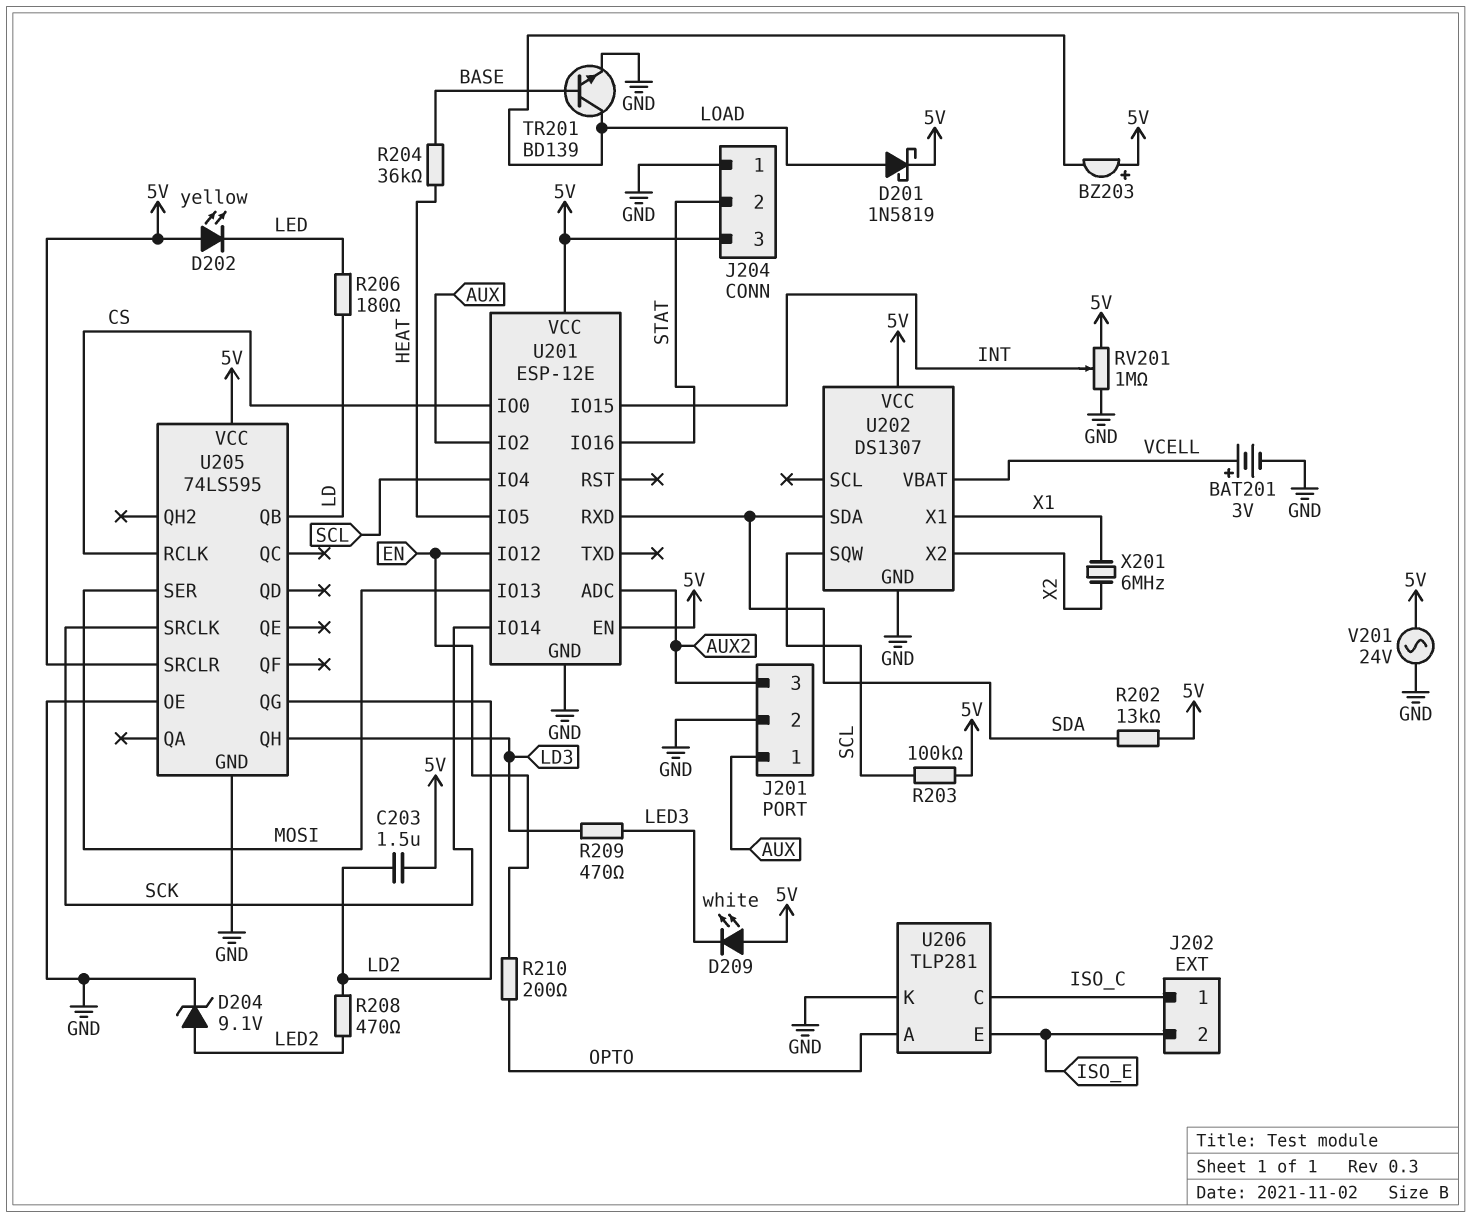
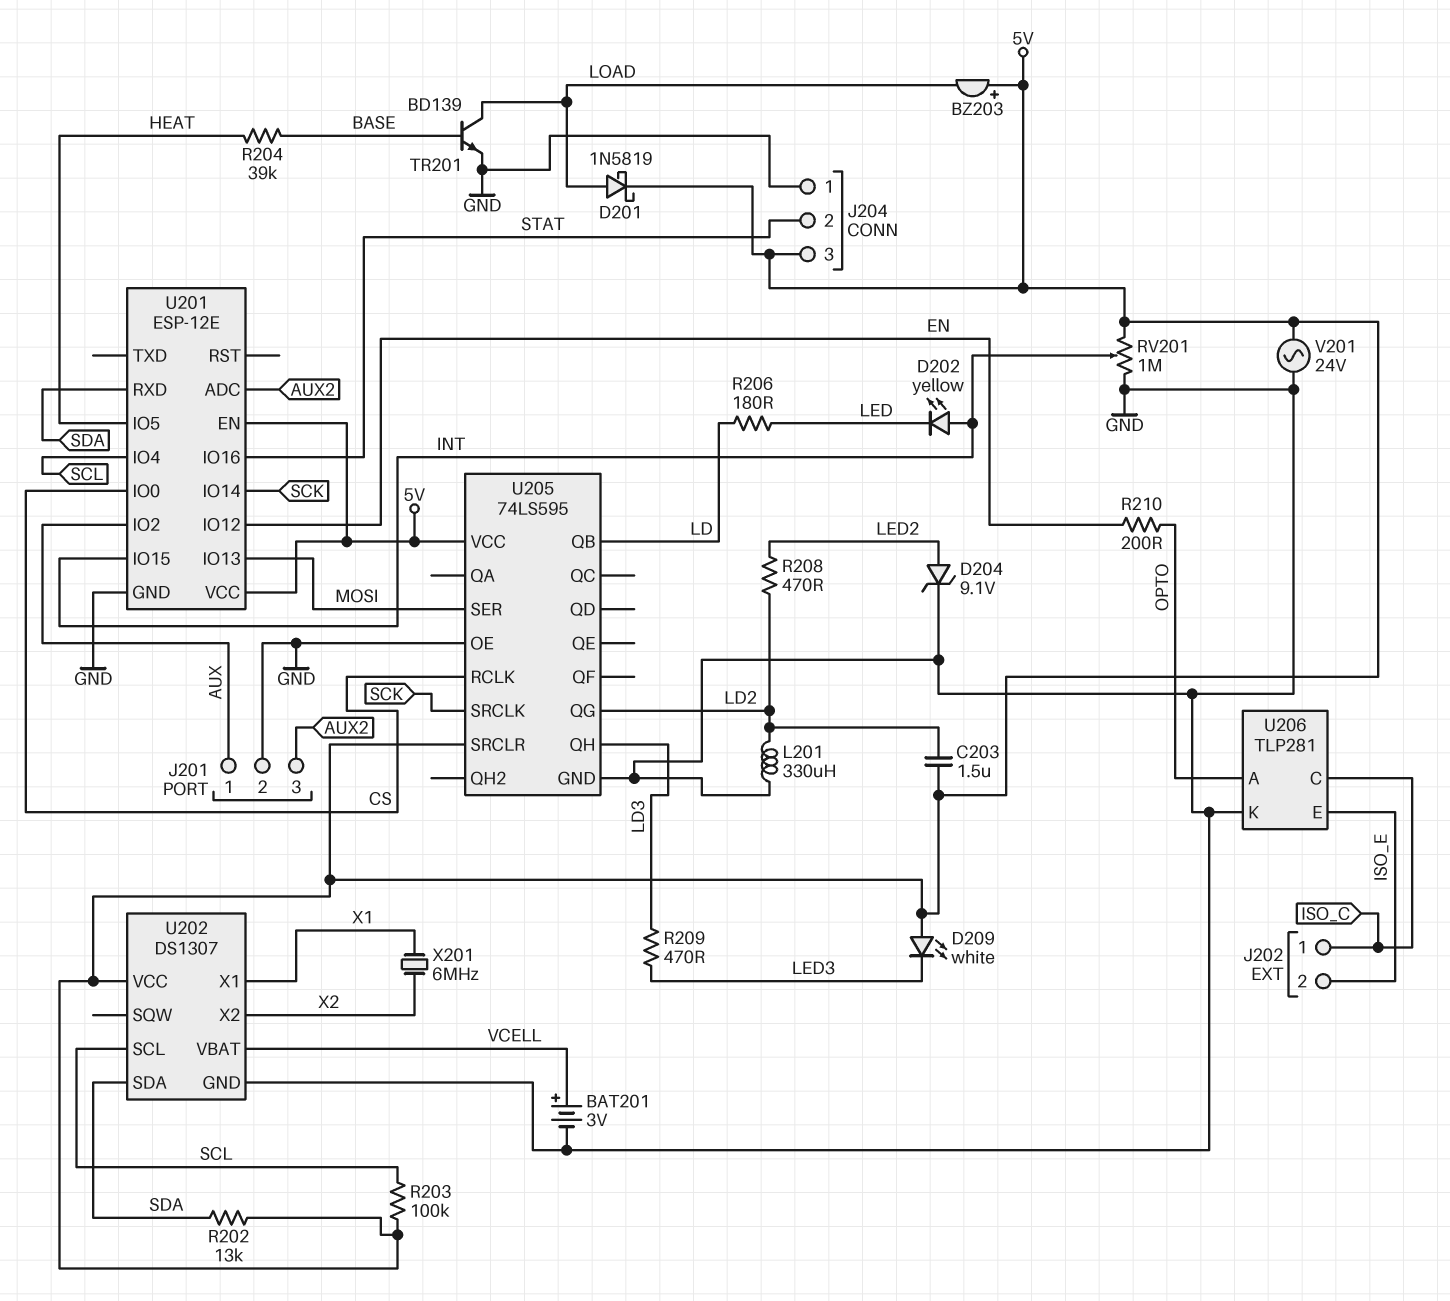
D202: LED yellow (A 5V, K LED) -> LED yellow (A INT, K LED)
L201: none -> 330uH (GND, LD2)
R204: 36k (BASE, HEAT) -> 39k (BASE, HEAT)
U202 pin SCL: none -> SCL
U202 pin SQW: SCL -> none

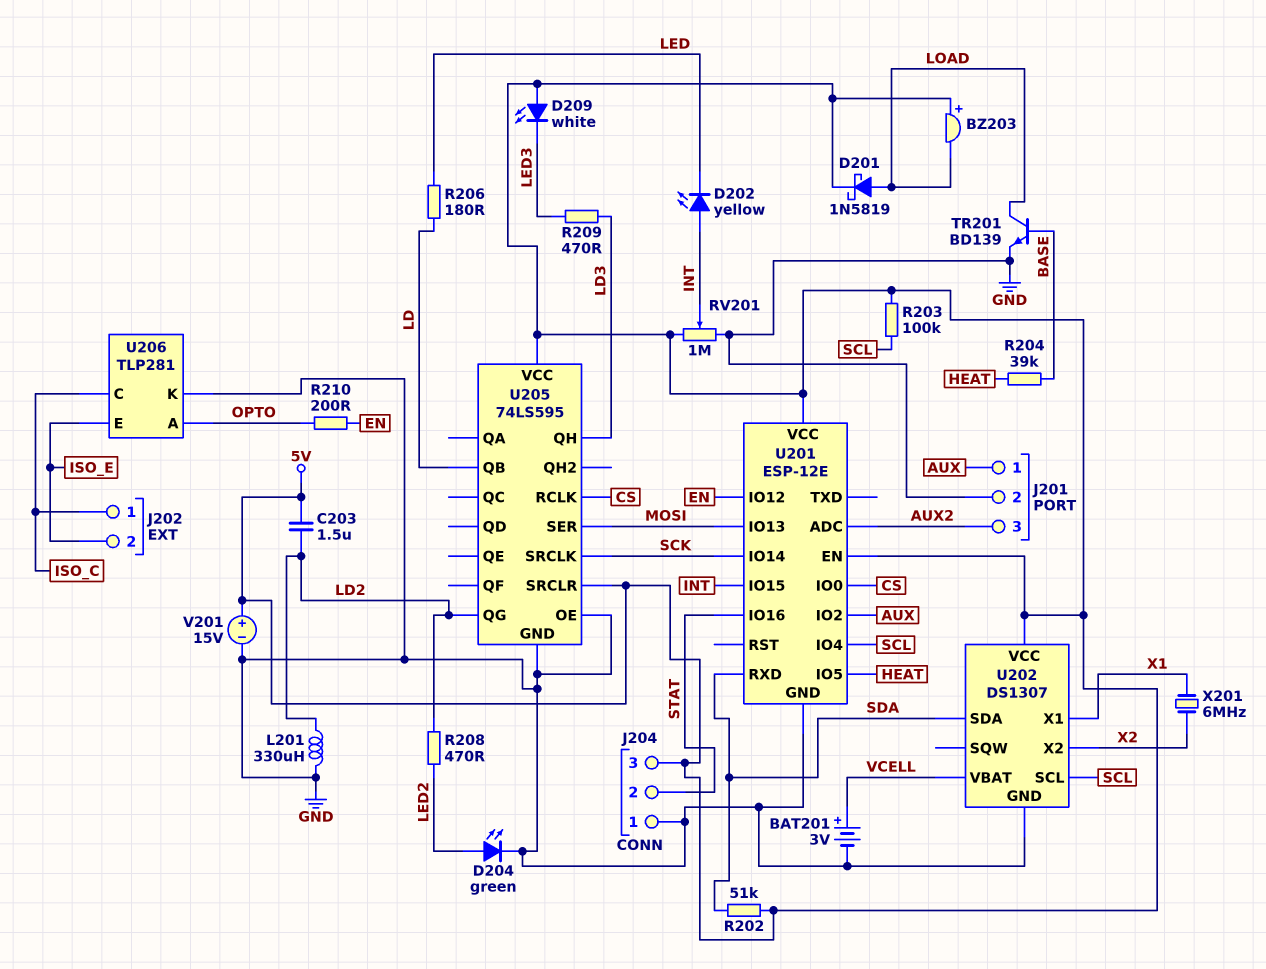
D204: zener 9.1V (A LED2, K GND) -> LED green (A LED2, K GND)
R202: 13k (5V, SDA) -> 51k (5V, SDA)
V201: AC 24V (5V, GND) -> 15V (plus 5V, minus GND)

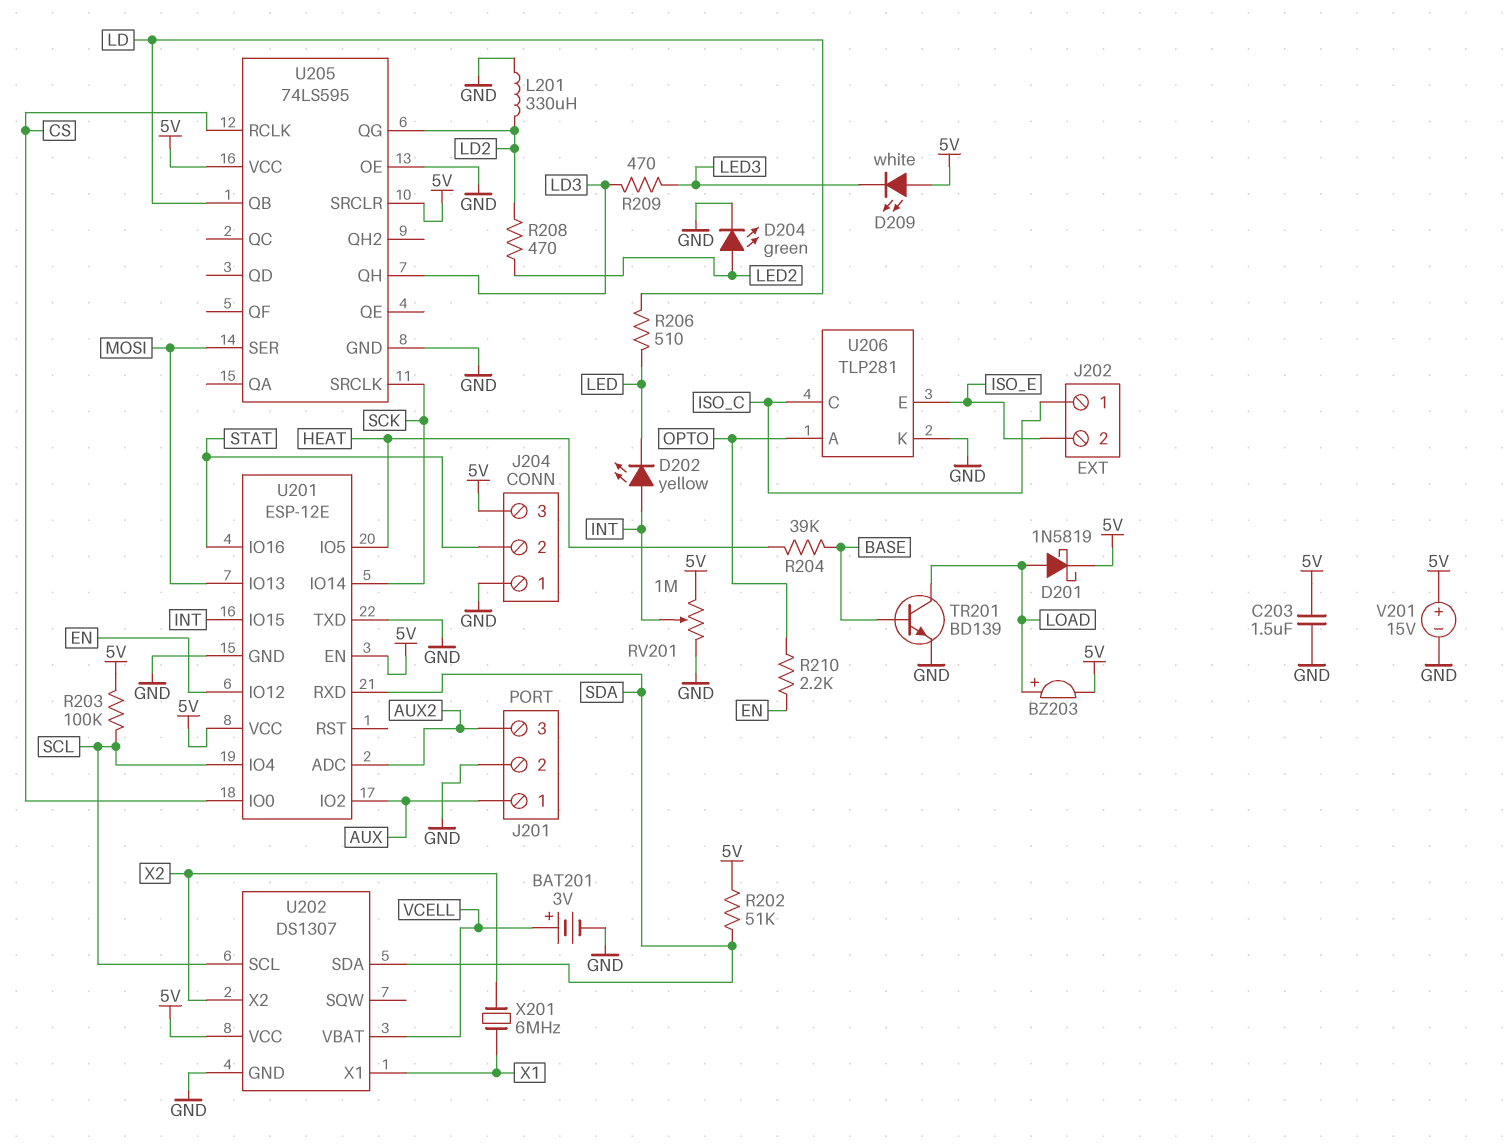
BZ203: buzzer (plus 5V, minus LOAD) -> buzzer (plus LOAD, minus 5V)
C203: 1.5uF (5V, LD2) -> 1.5uF (5V, GND)
R206: 180 (LD, LED) -> 510 (LD, LED)
R210: 200 (EN, OPTO) -> 2.2k (EN, OPTO)
U201 pin TXD: none -> GND

